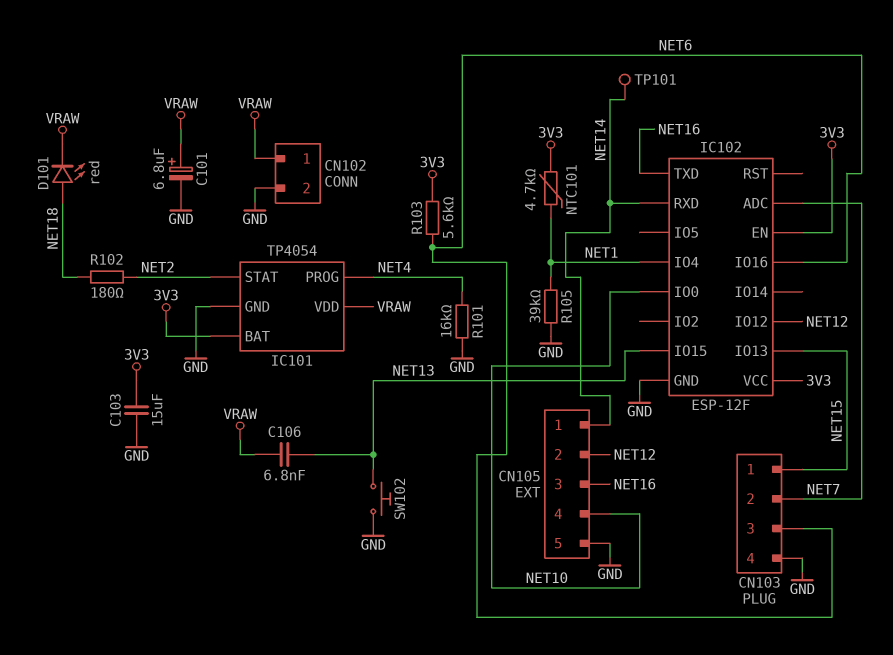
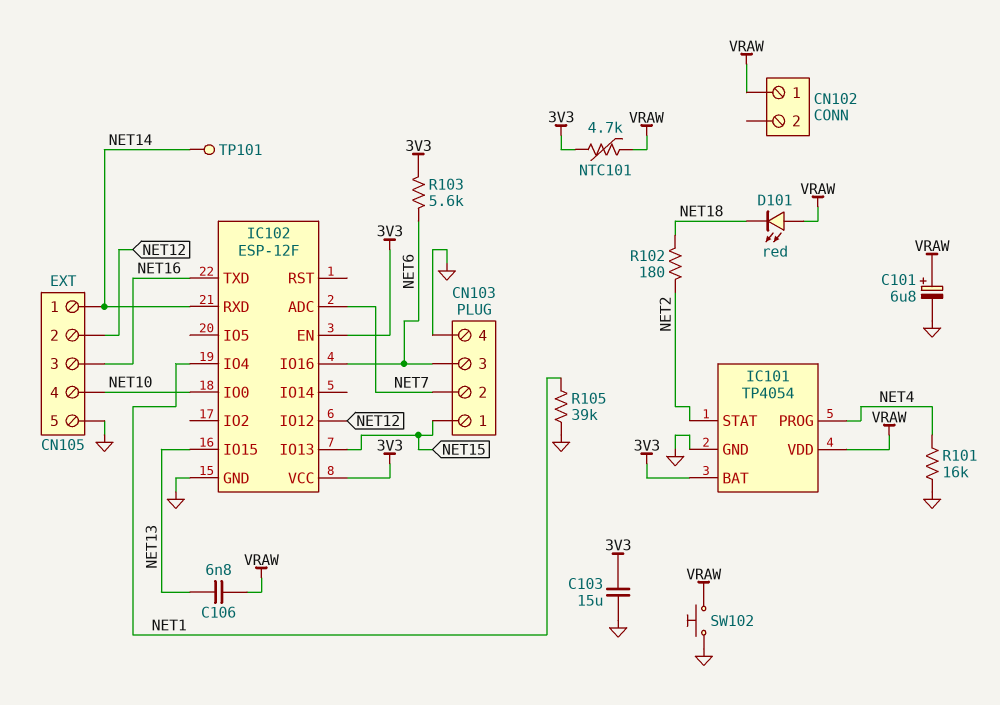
CN102 pin 2: GND -> none
D101: LED red (A NET18, K VRAW) -> LED red (A VRAW, K NET18)
NTC101: 4.7k (3V3, NET1) -> 4.7k (3V3, VRAW)
SW102: button (GND, NET13) -> button (GND, VRAW)

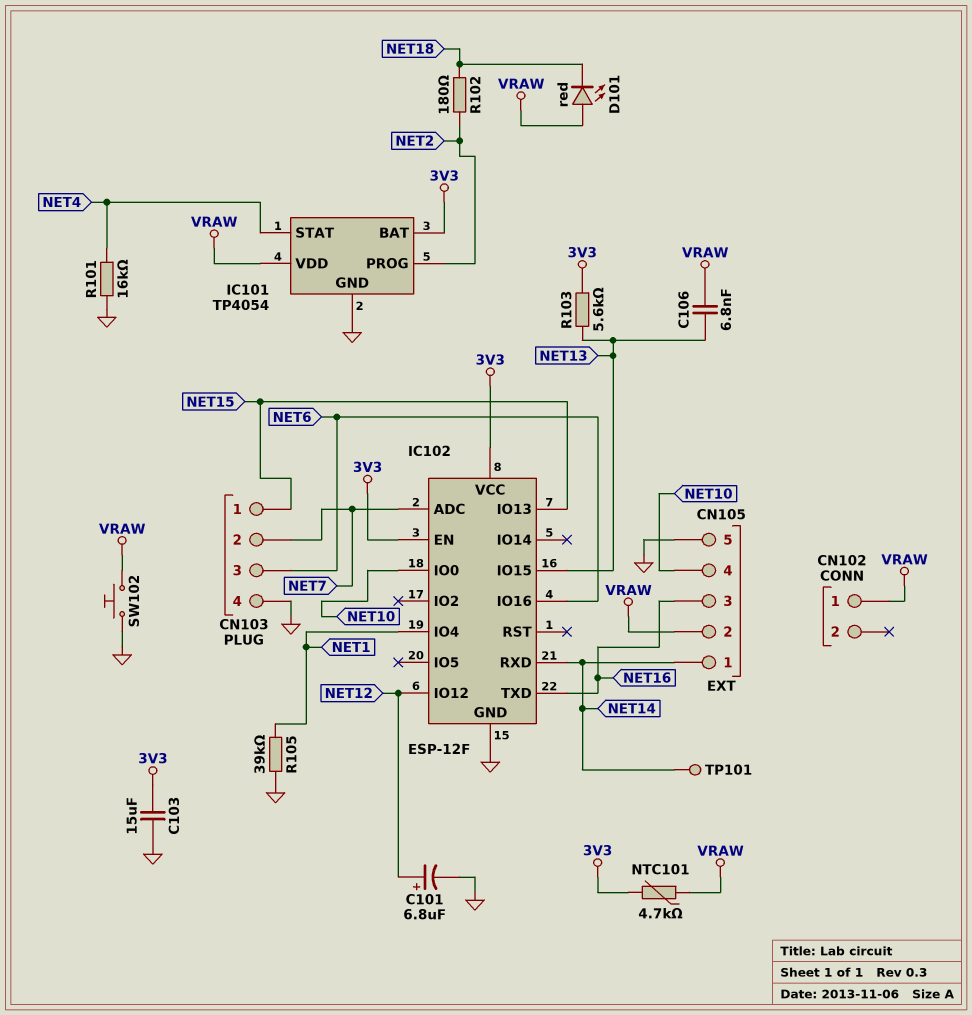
C101: 6.8uF (plus VRAW, minus GND) -> 6.8uF (plus NET12, minus GND)
CN105 pin 2: NET12 -> VRAW
IC101 pin PROG: NET4 -> NET2
IC101 pin STAT: NET2 -> NET4
R103: 5.6k (3V3, NET6) -> 5.6k (3V3, NET13)

